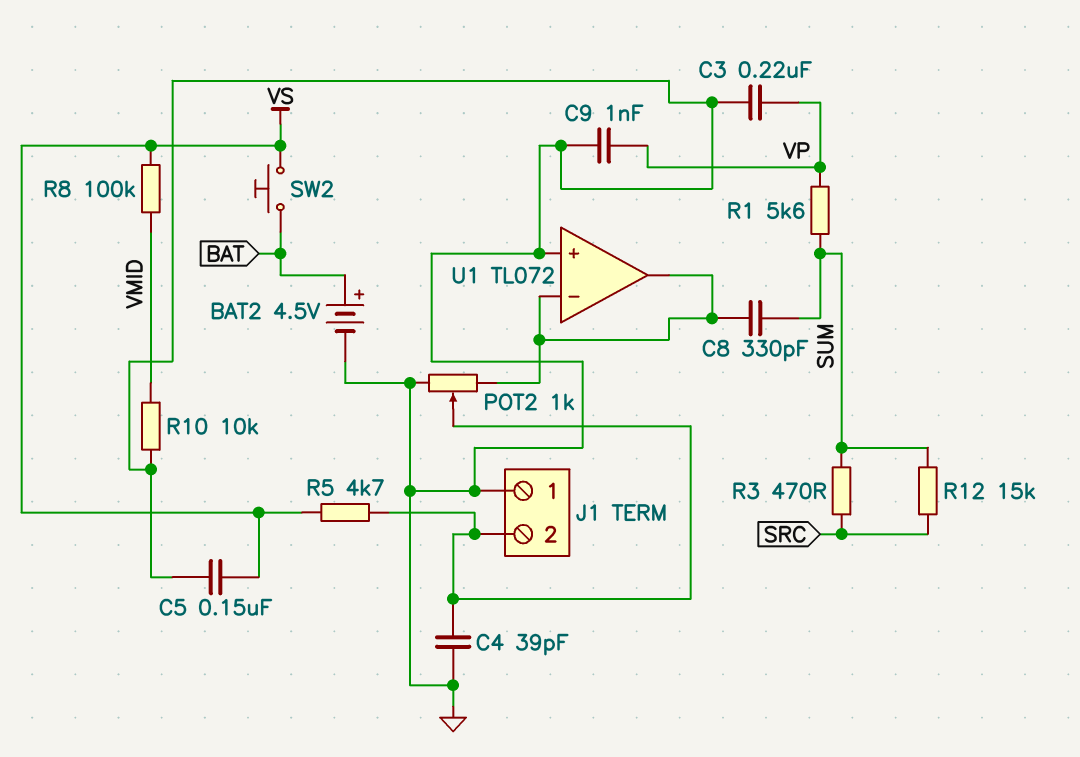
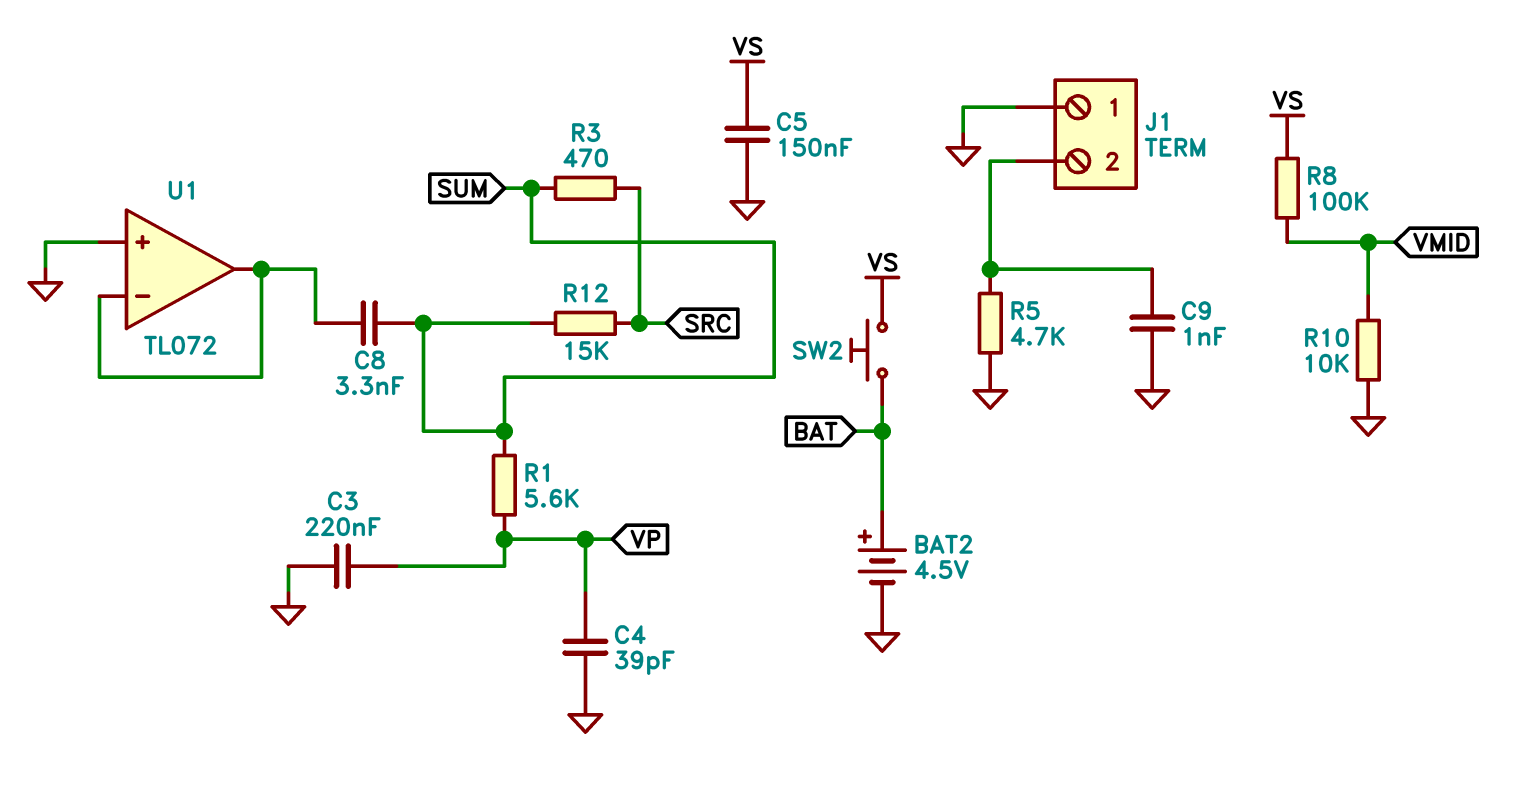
C4: 39pF (GND, J1/2) -> 39pF (GND, VP)
C8: 330pF (SUM, U1/in-) -> 3.3nF (SUM, U1/in-)
C9: 1nF (GND, VP) -> 1nF (GND, J1/2)
POT2: 1k (GND, U1/in-, wiper J1/2) -> none
R5: 4.7k (J1/2, VS) -> 4.7k (GND, J1/2)

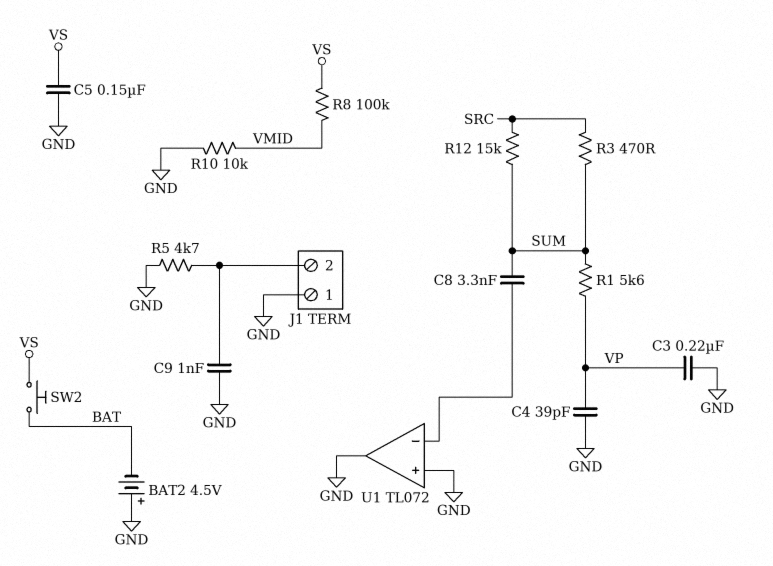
BAT2: 4.5V (plus BAT, minus GND) -> 4.5V (plus GND, minus BAT)
U1 pin out: U1/in- -> GND

